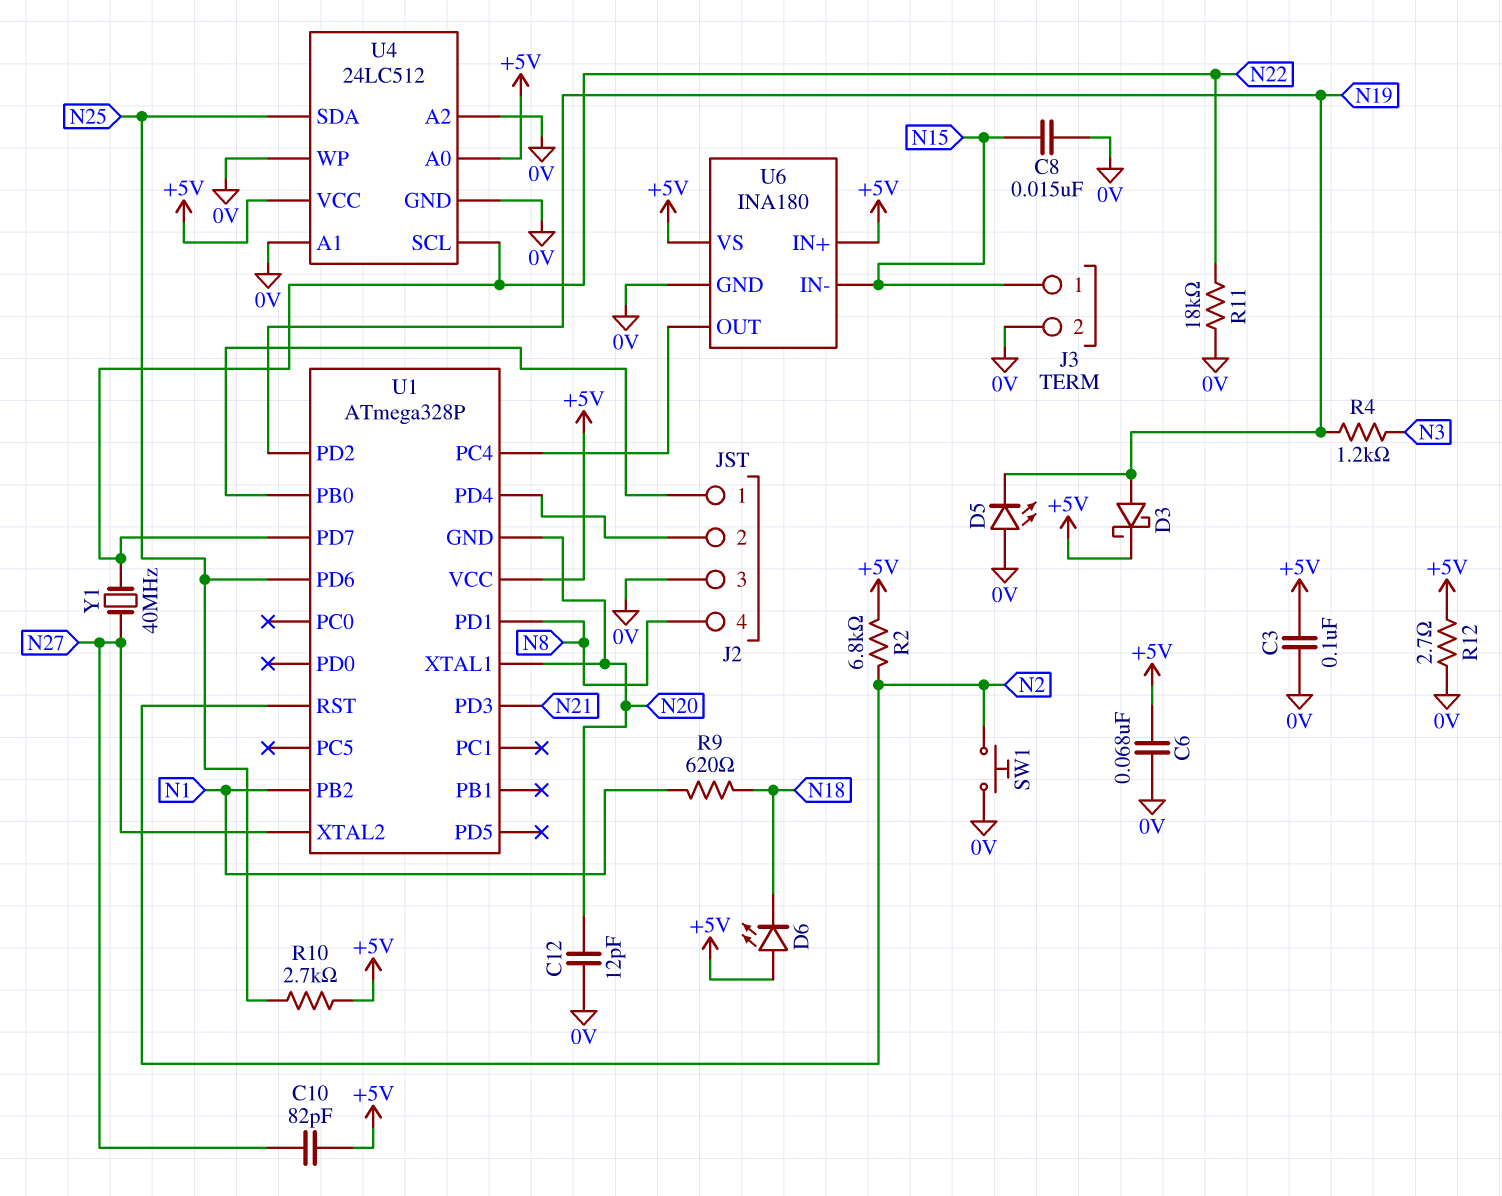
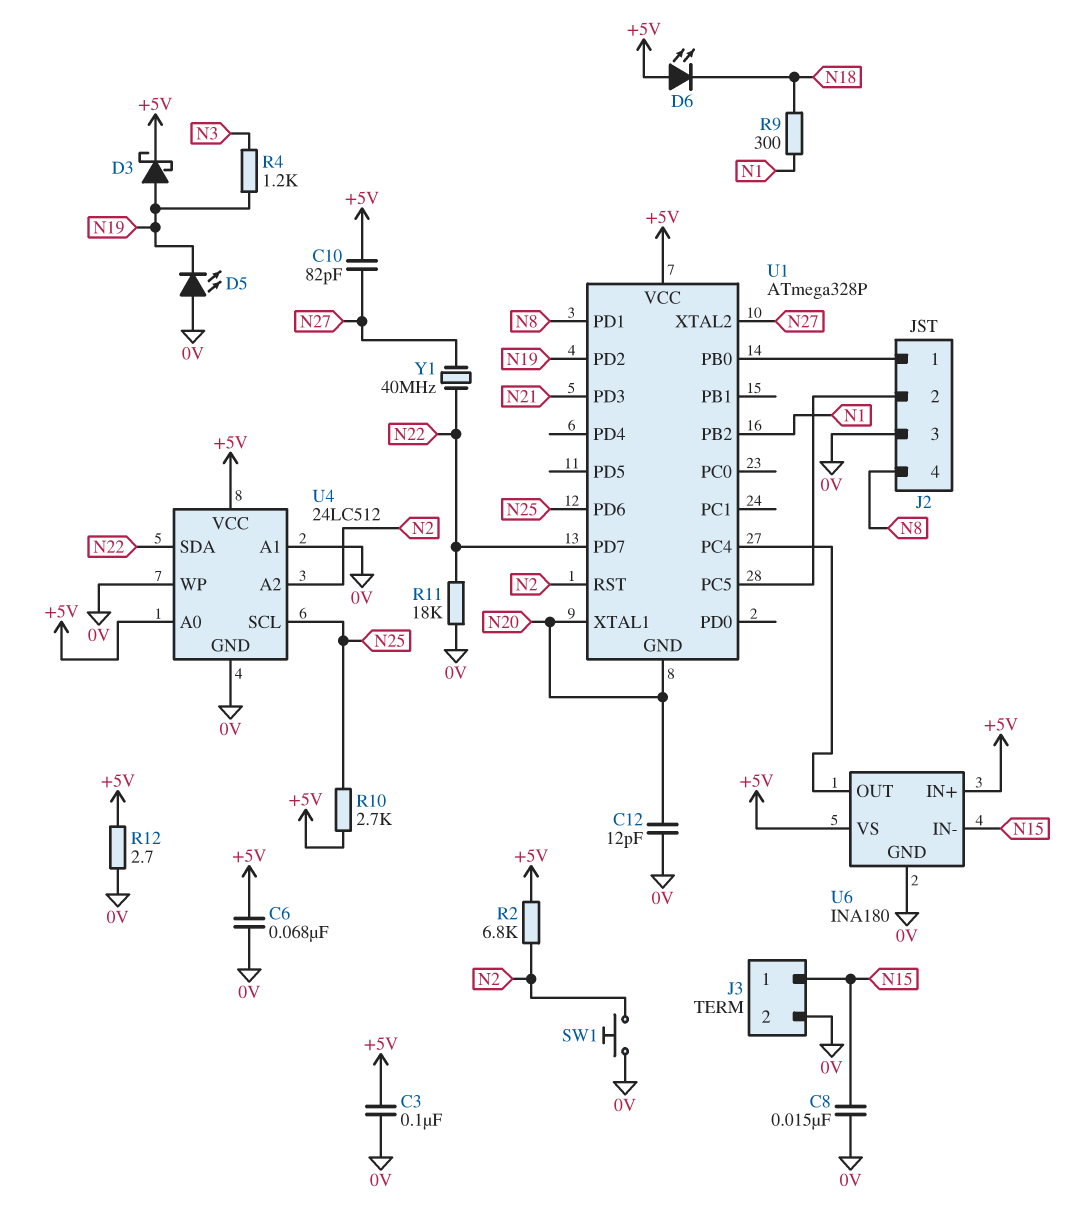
R9: 620 (N1, N18) -> 300 (N1, N18)
U1 pin PC5: none -> J2/2
U1 pin PD4: J2/2 -> none
U4 pin A2: 0V -> N2
U4 pin SCL: N22 -> N25
U4 pin SDA: N25 -> N22

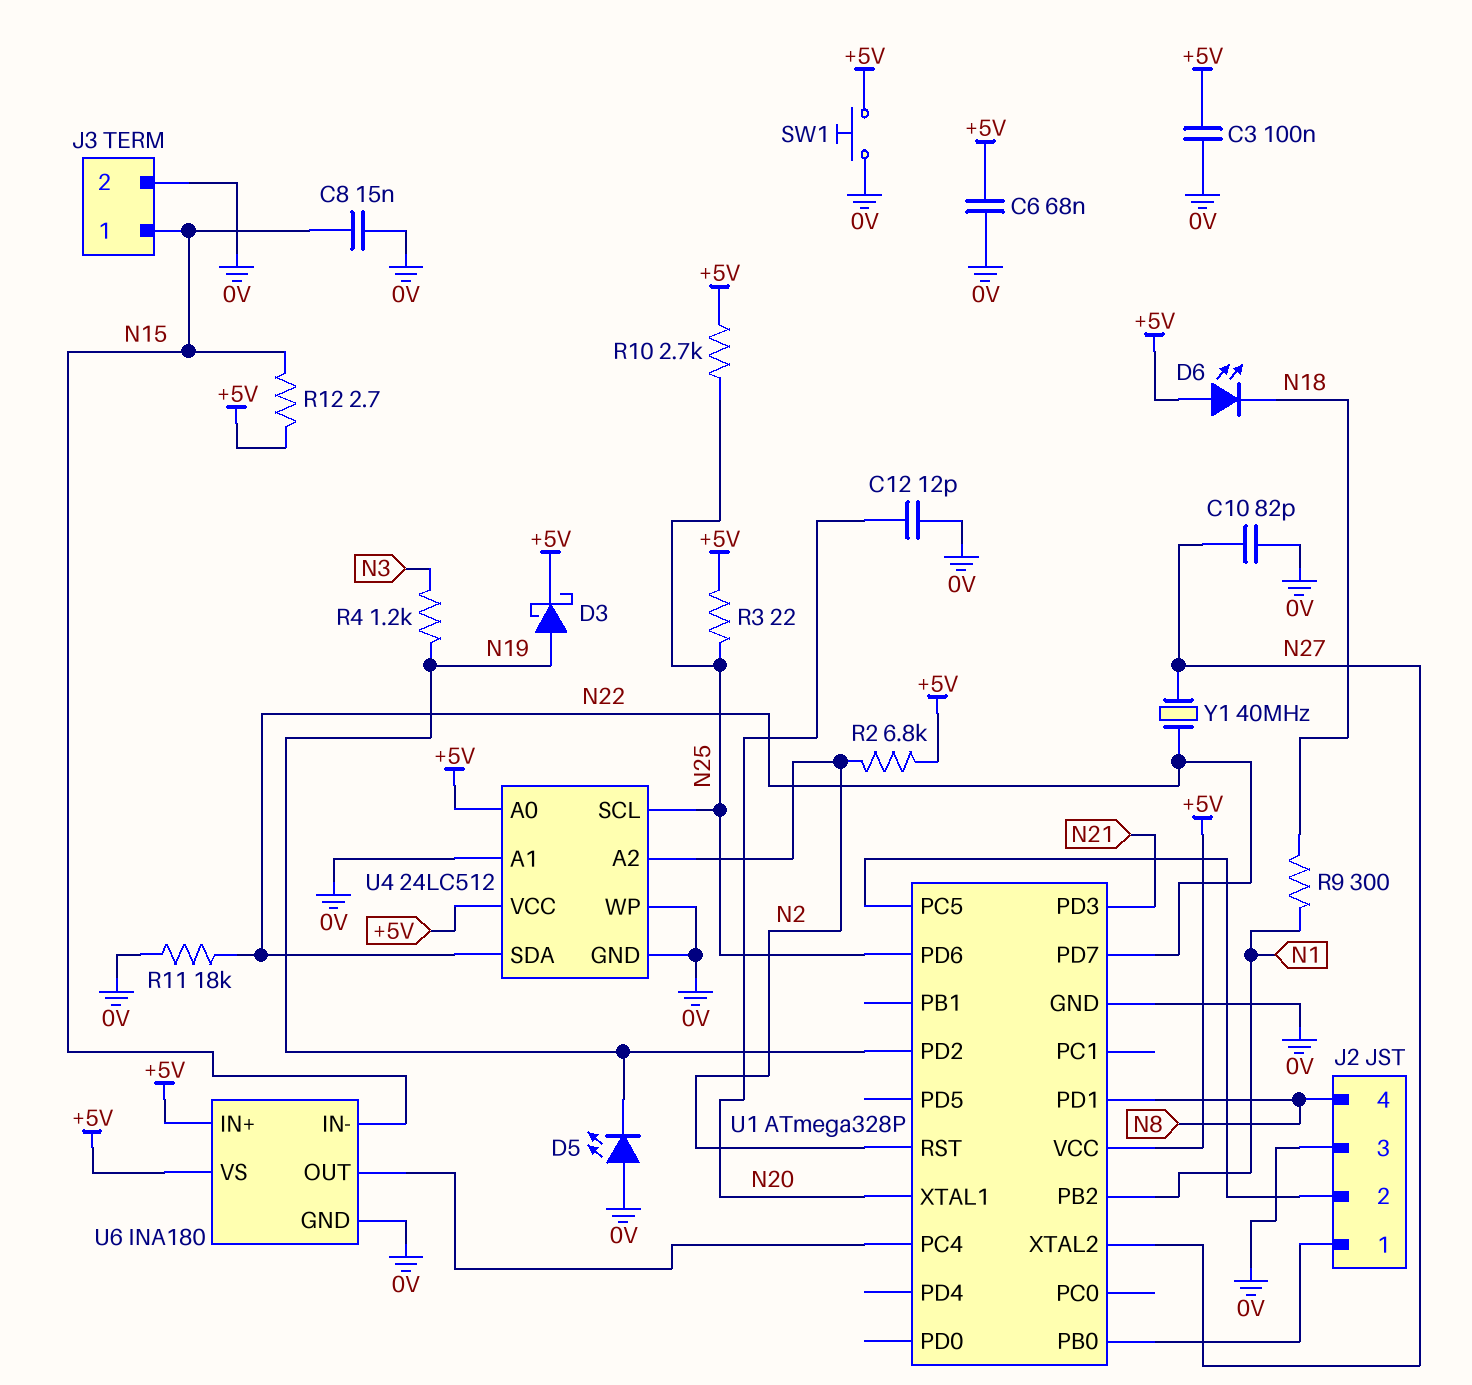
C10: 82pF (+5V, N27) -> 82pF (0V, N27)
R3: none -> 22 (+5V, N25)
R12: 2.7 (+5V, 0V) -> 2.7 (+5V, N15)
SW1: button (0V, N2) -> button (+5V, 0V)
U1 pin GND: N20 -> 0V

